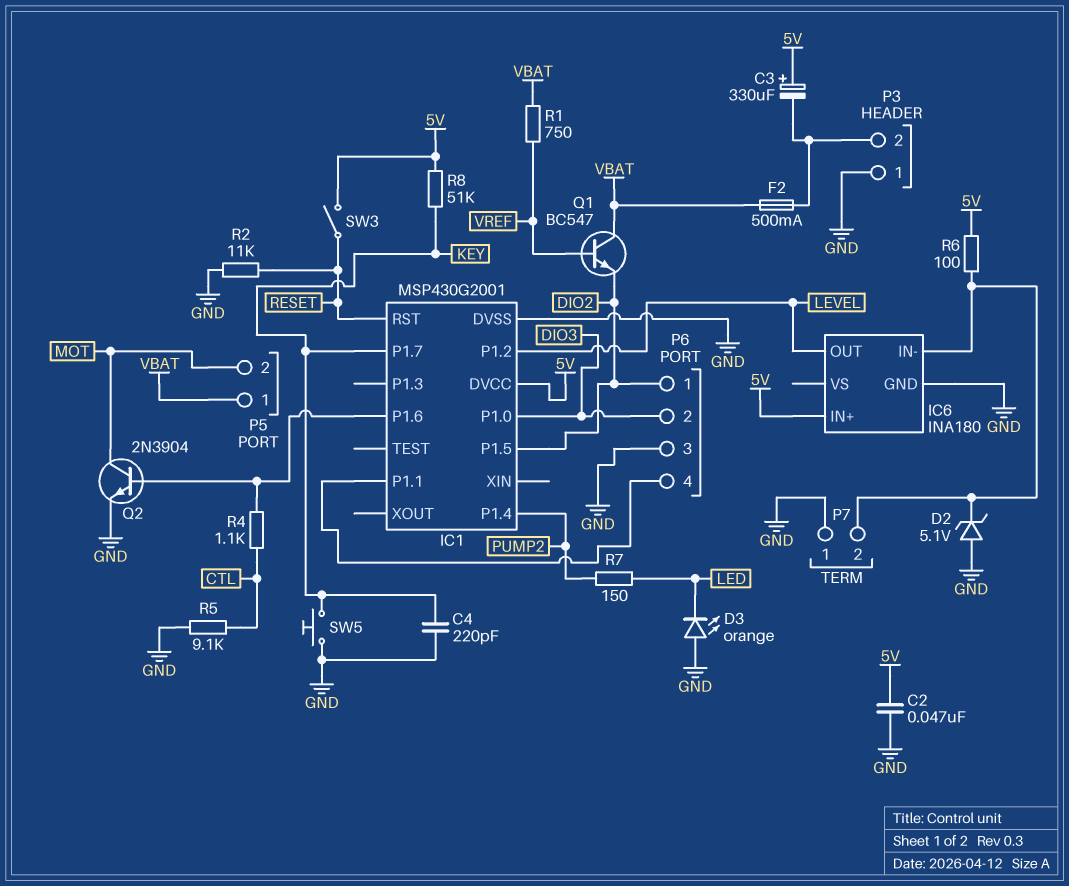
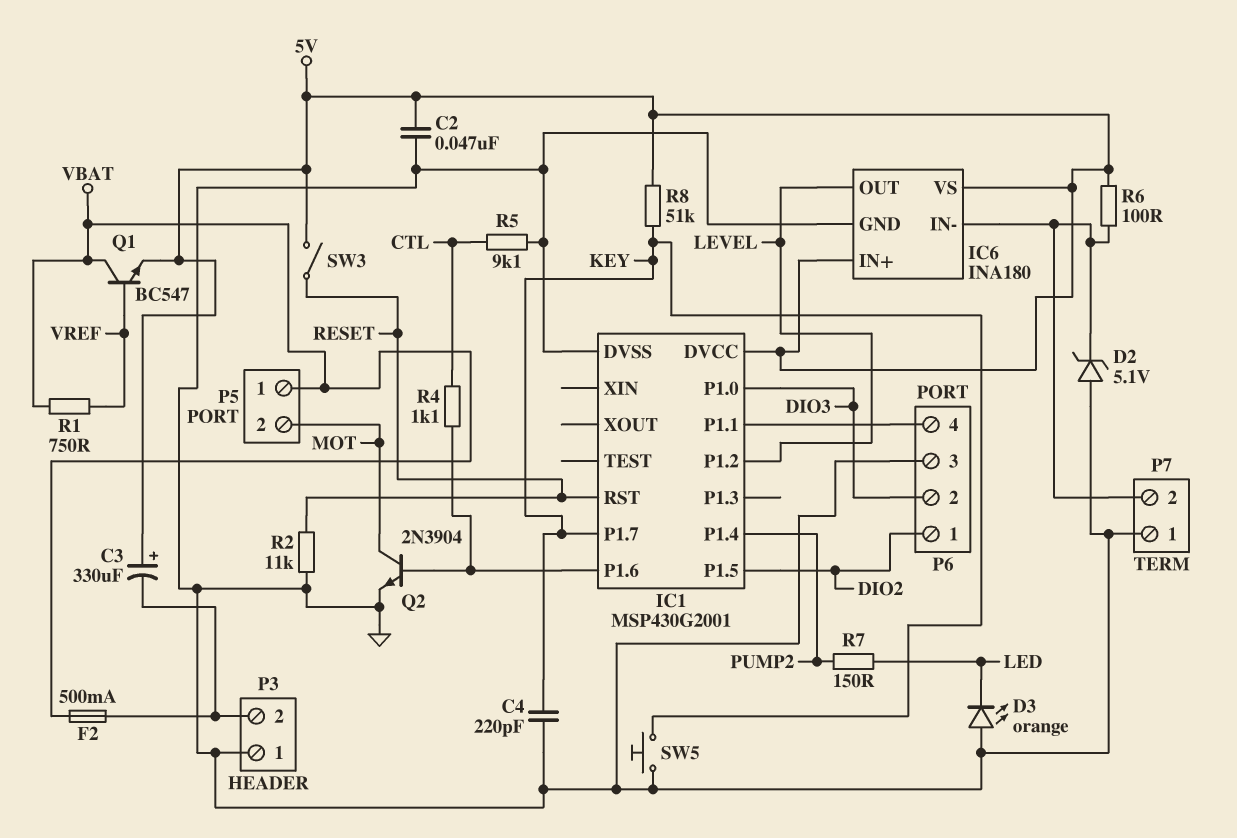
IC6 pin VS: none -> 5V
Q1: NPN BC547 (B VREF, C VBAT, E DIO2) -> NPN BC547 (B VREF, C VBAT, E 5V)

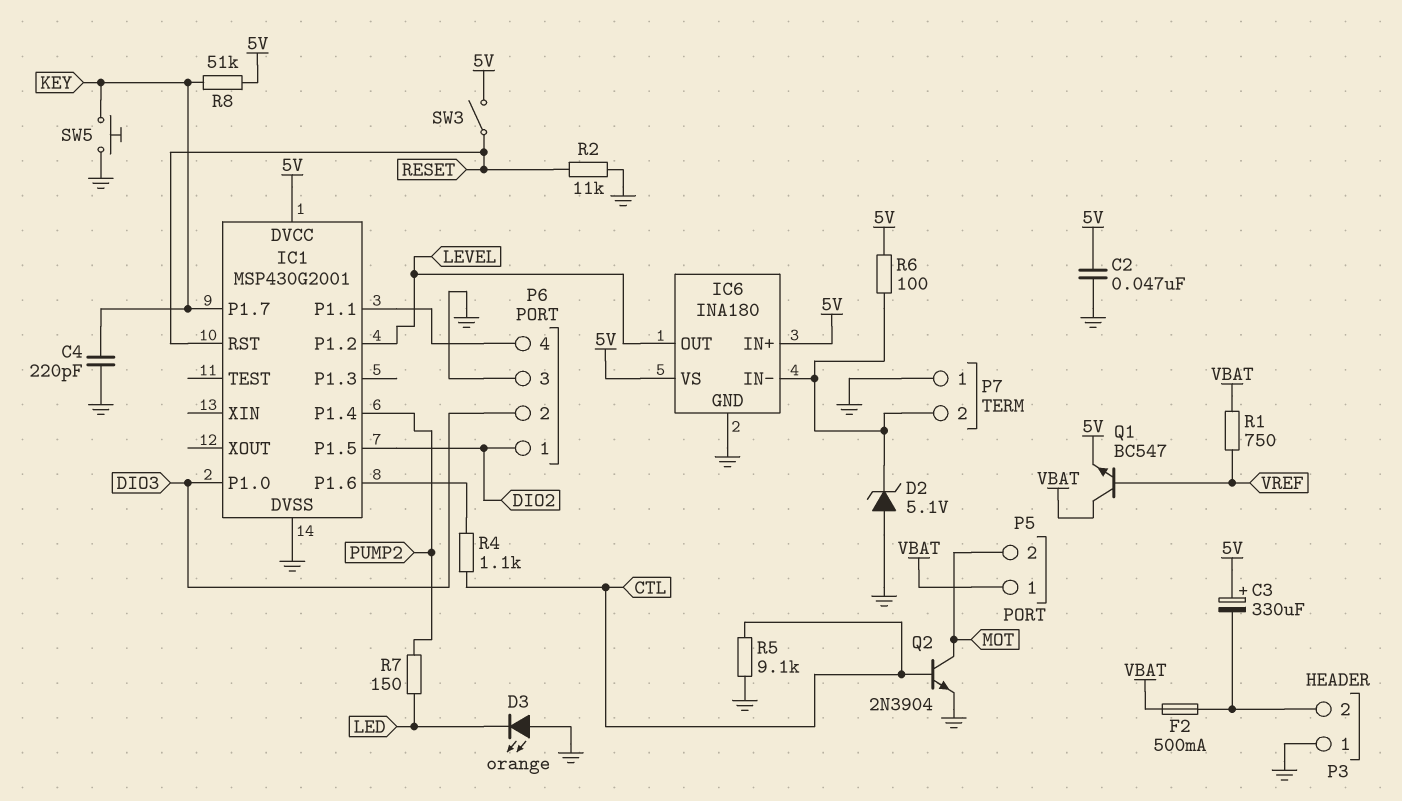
Q2: NPN 2N3904 (B IC1/P1.6, C MOT, E GND) -> NPN 2N3904 (B CTL, C MOT, E GND)

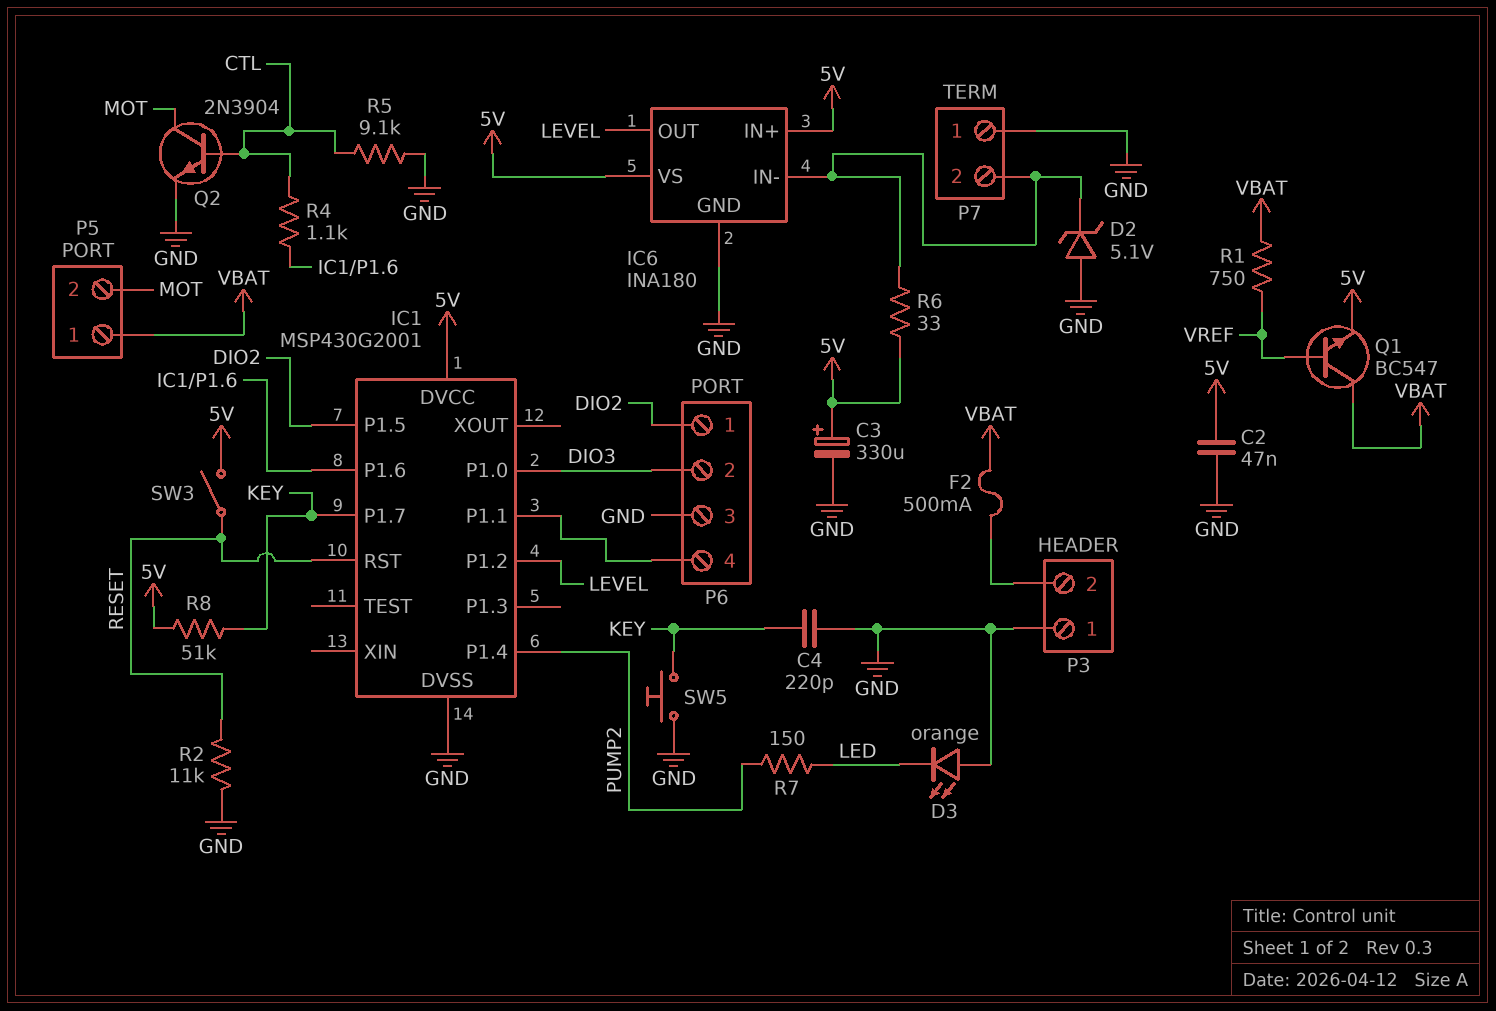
C3: 330uF (plus 5V, minus P3/2) -> 330uF (plus 5V, minus GND)
R6: 100 (5V, IC6/IN-) -> 33 (5V, IC6/IN-)

